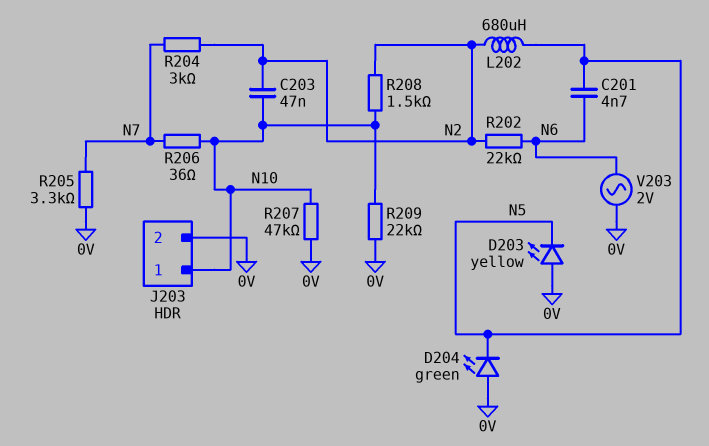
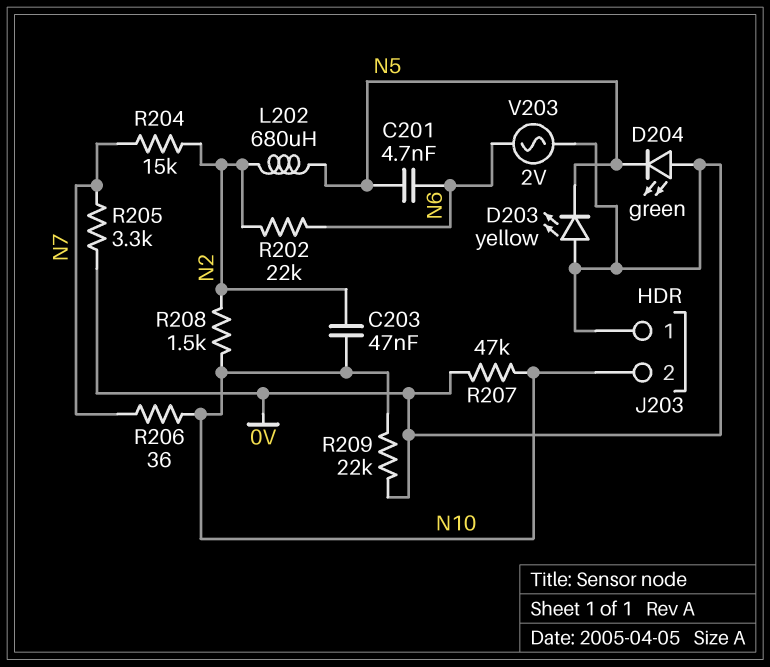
J203 pin 1: N10 -> 0V
J203 pin 2: 0V -> N10
R204: 3k (N2, N7) -> 15k (N2, N7)

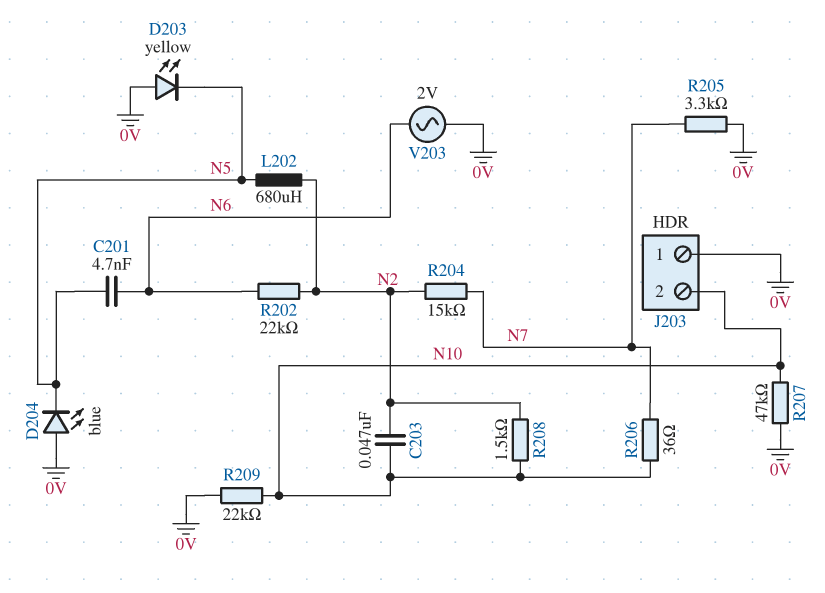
D204: LED green (A 0V, K N5) -> LED blue (A 0V, K N5)

